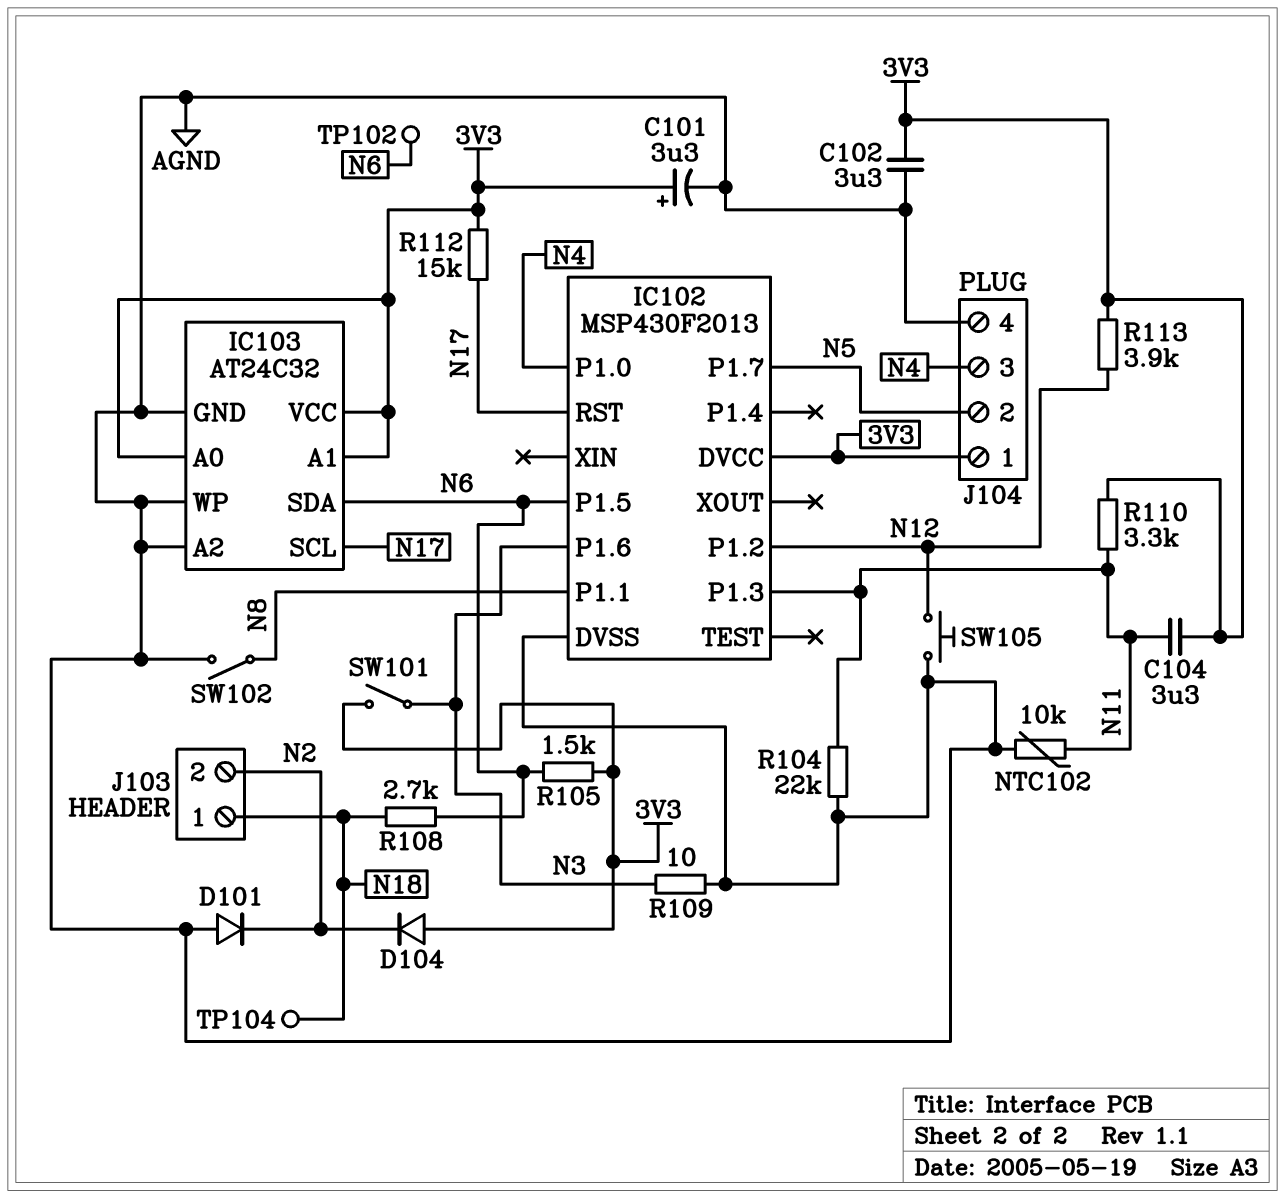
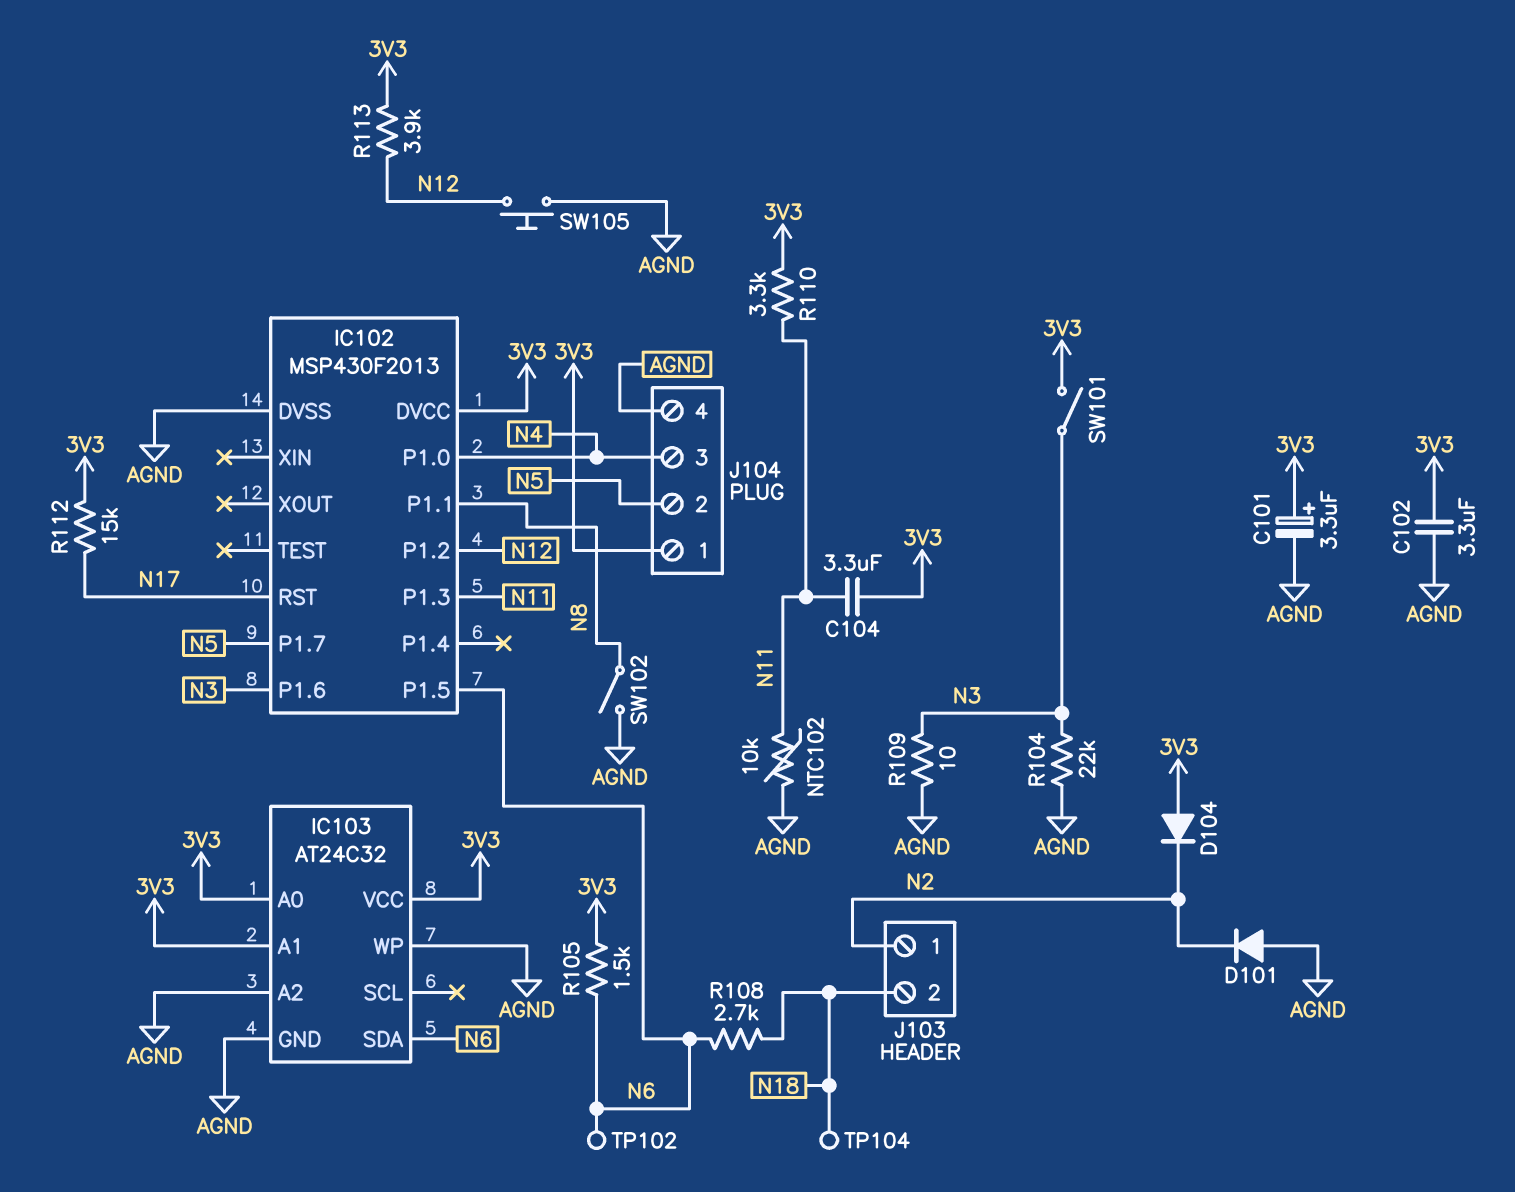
IC103 pin SCL: N17 -> none
J103 pin 1: N18 -> N2
J103 pin 2: N2 -> N18
R104: 22k (AGND, N11) -> 22k (AGND, N3)

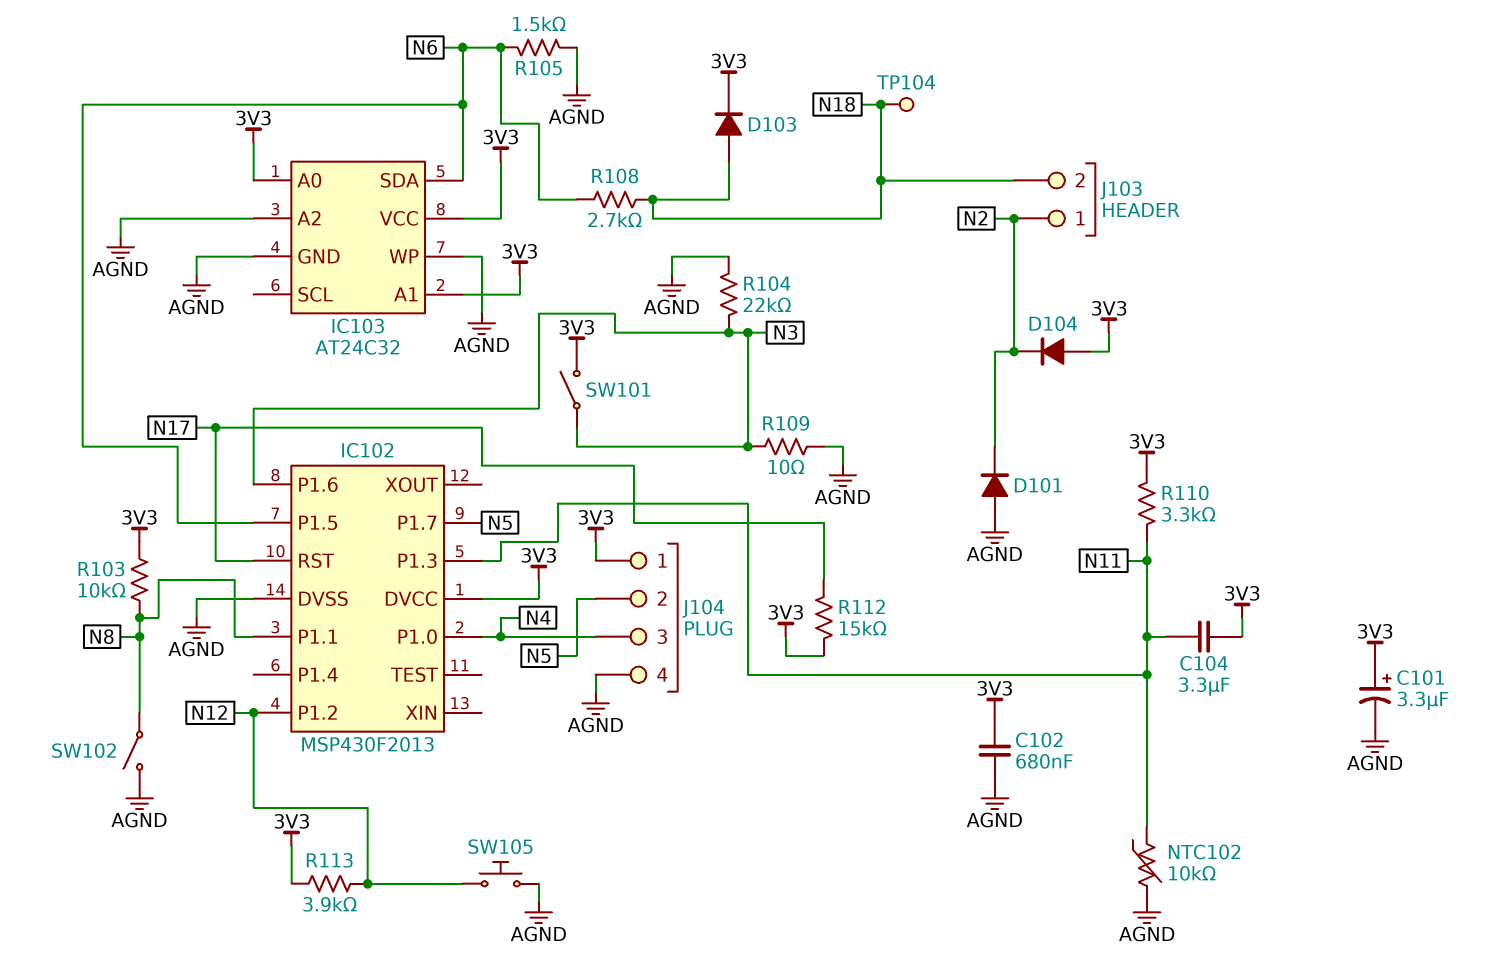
C102: 3.3uF (3V3, AGND) -> 680nF (3V3, AGND)
D103: none -> diode (A N18, K 3V3)
R103: none -> 10k (3V3, N8)
R105: 1.5k (3V3, N6) -> 1.5k (AGND, N6)
TP102: test point (N6) -> none

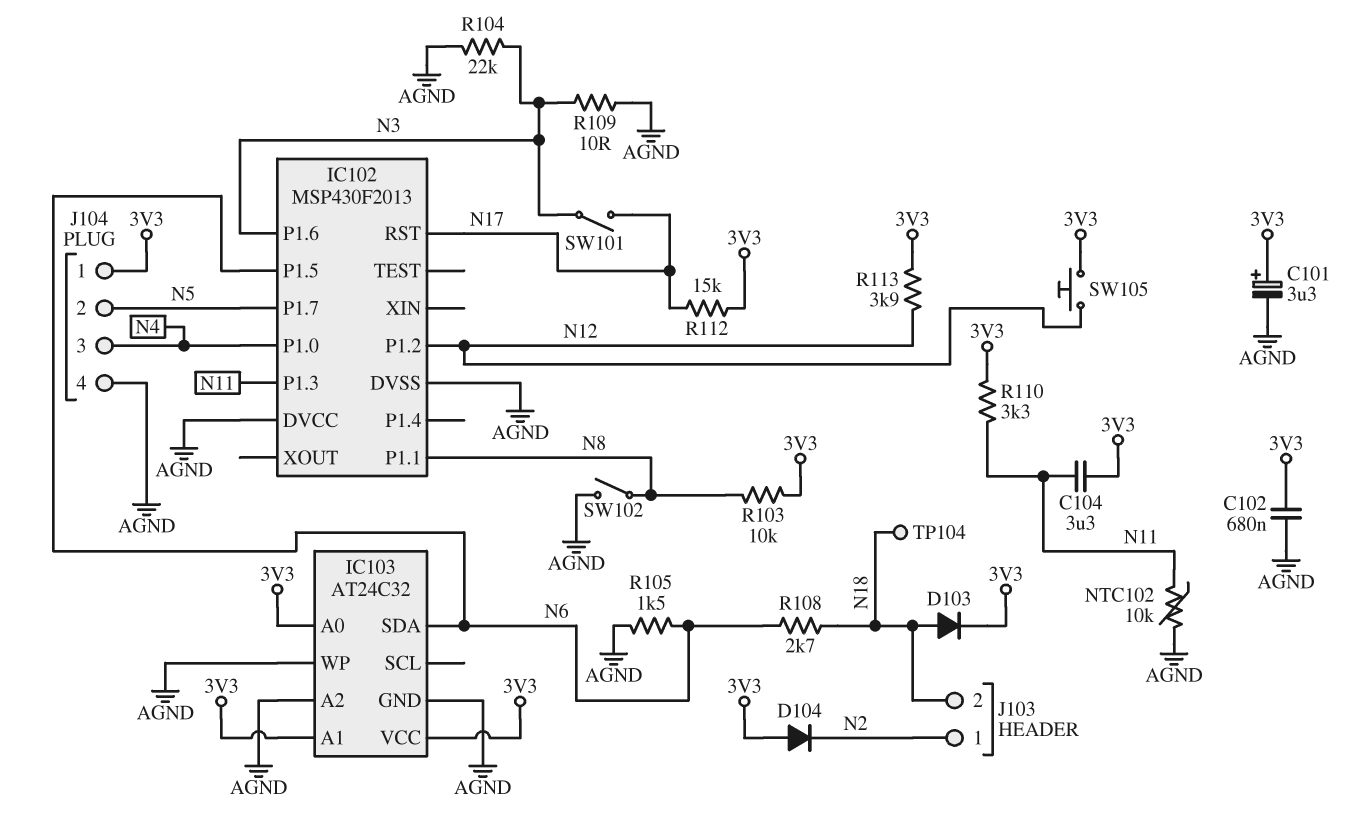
D101: diode (A AGND, K N2) -> none
IC102 pin DVCC: 3V3 -> AGND
SW101: switch (3V3, N3) -> switch (N3, N17)
SW105: button (AGND, N12) -> button (3V3, N12)

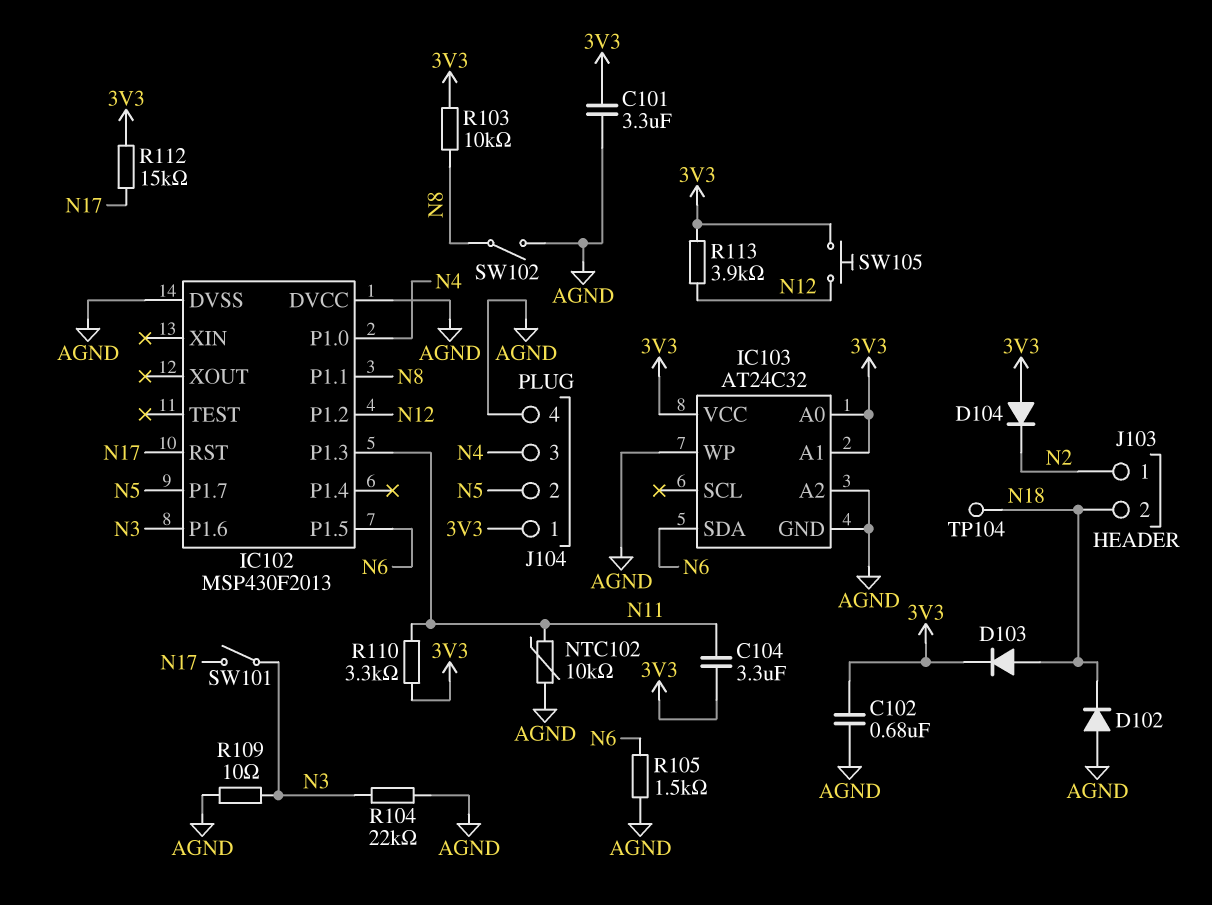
C101: 3.3uF (plus 3V3, minus AGND) -> 3.3uF (3V3, AGND)
D102: none -> diode (A AGND, K N18)
R108: 2.7k (N6, N18) -> none

